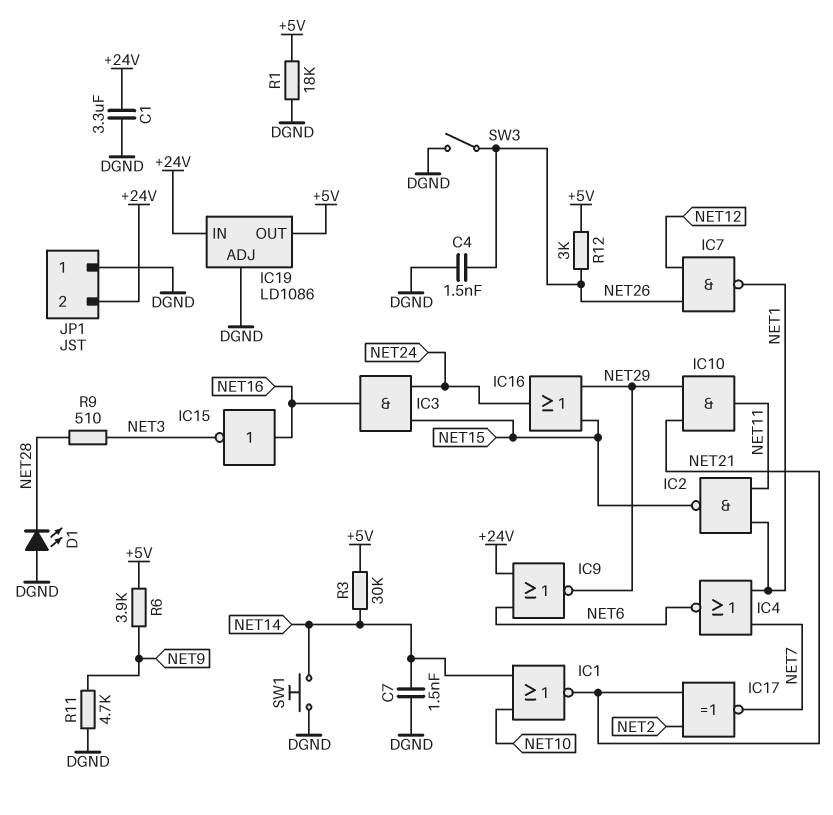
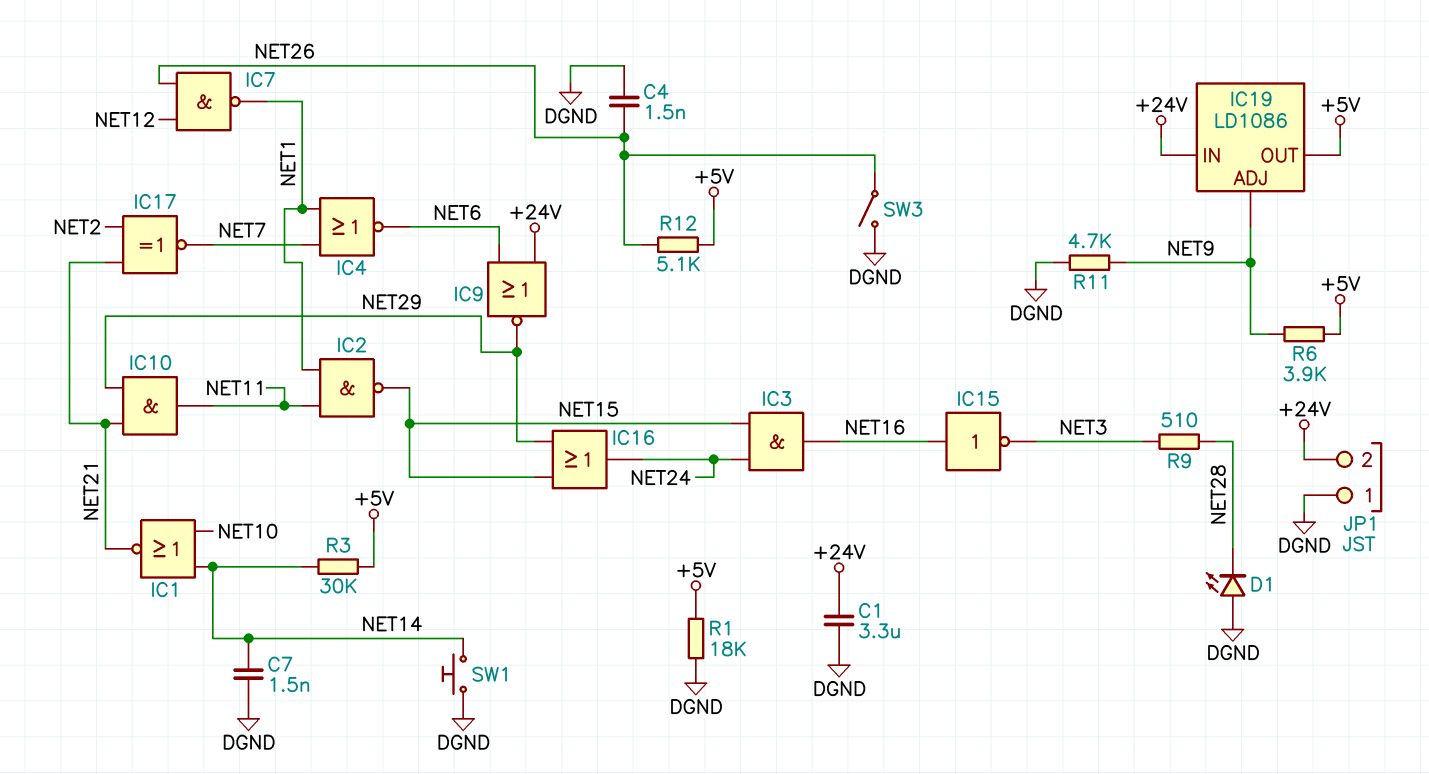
IC19 pin ADJ: DGND -> NET9
R12: 3k (+5V, NET26) -> 5.1k (+5V, NET26)

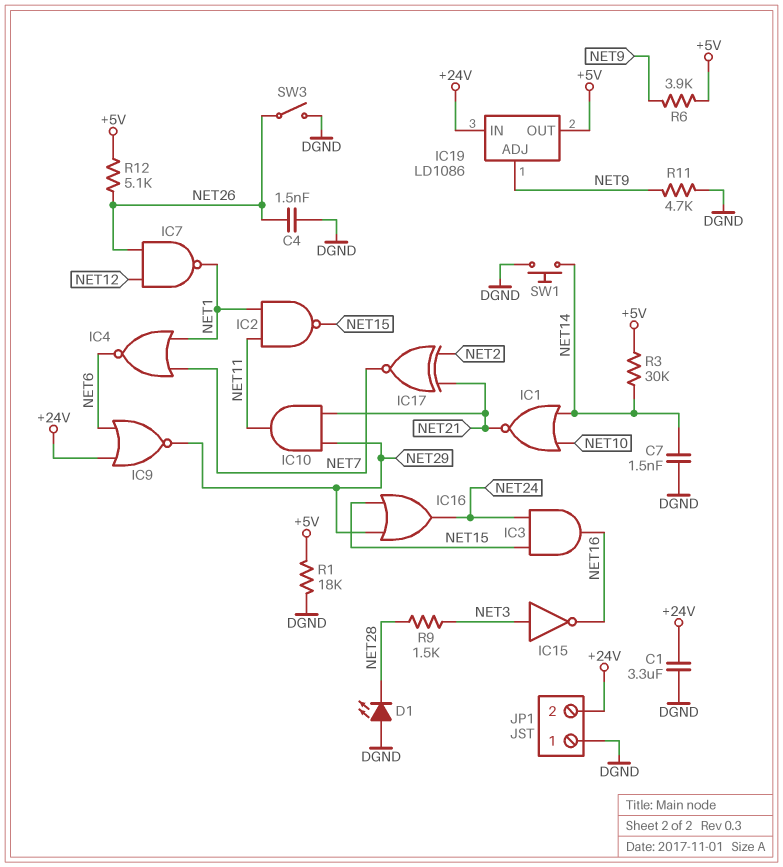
IC15: NOT (in NET16, out NET3) -> NOT (in NET3, out NET16)
R9: 510 (NET3, NET28) -> 1.5k (NET3, NET28)

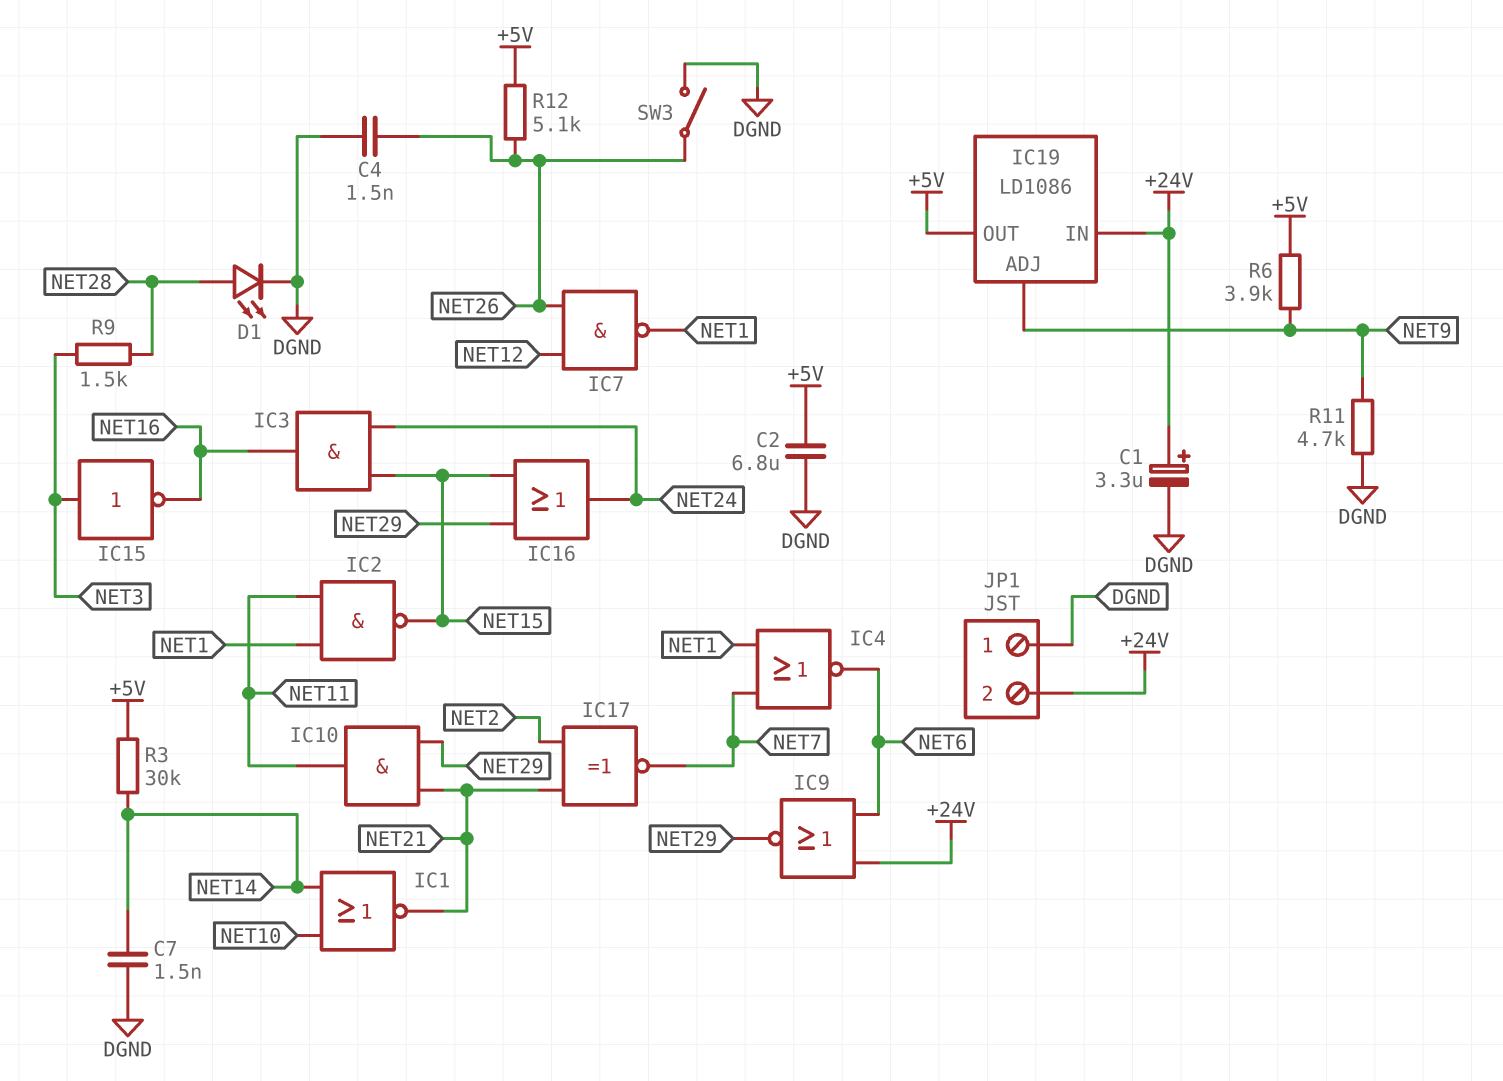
C1: 3.3uF (+24V, DGND) -> 3.3uF (plus +24V, minus DGND)
C2: none -> 6.8uF (+5V, DGND)
D1: LED (A DGND, K NET28) -> LED (A NET28, K DGND)
R1: 18k (+5V, DGND) -> none
SW1: button (DGND, NET14) -> none

